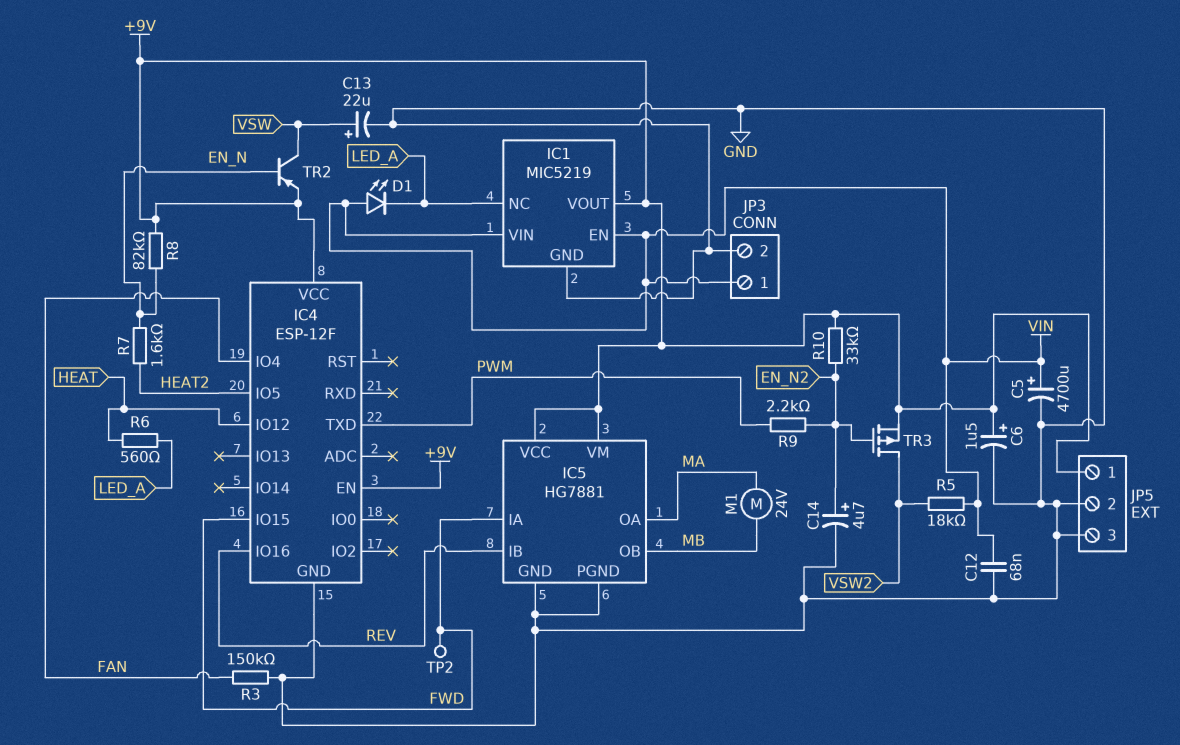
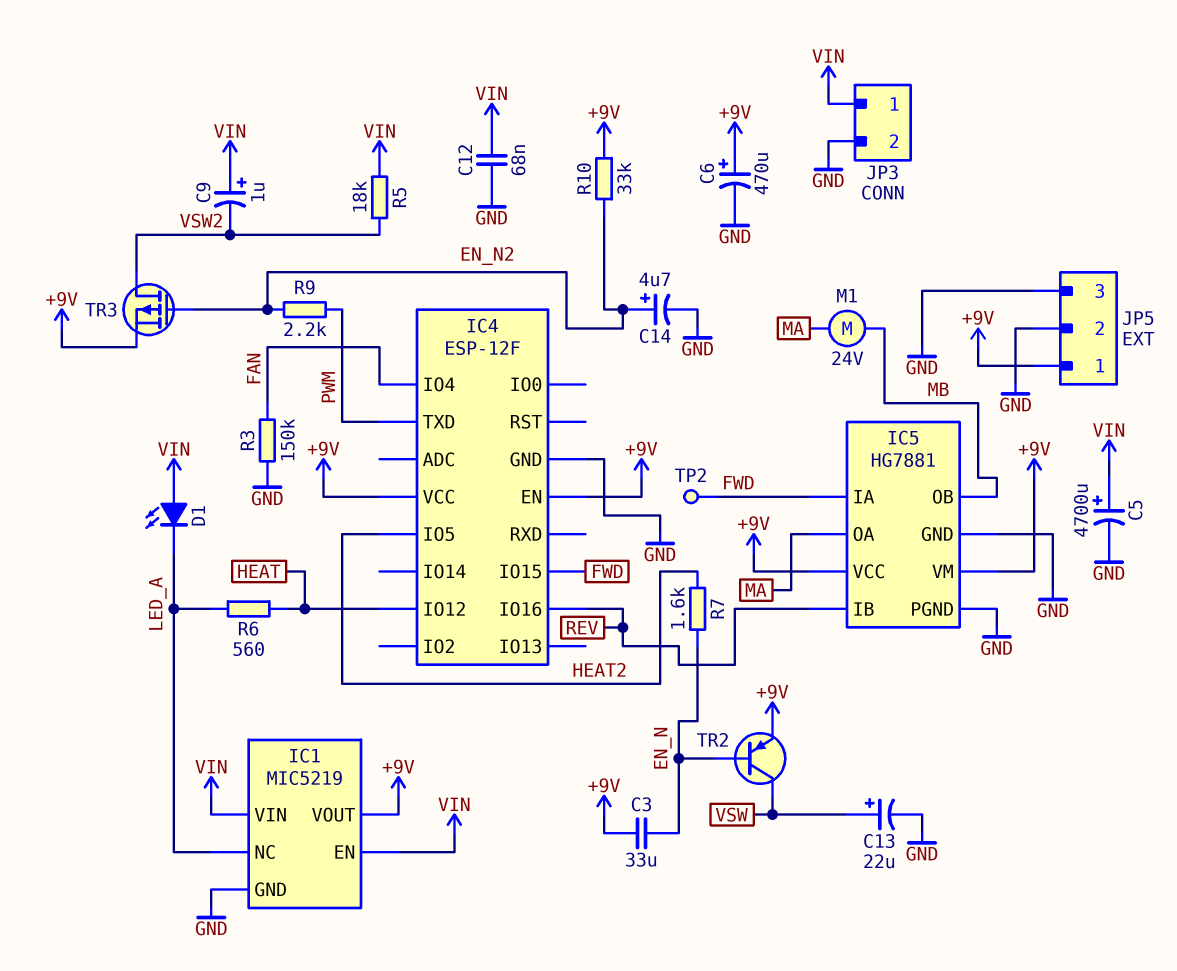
C3: none -> 33uF (+9V, EN_N)
C6: 1.5uF (plus +9V, minus GND) -> 470uF (plus +9V, minus GND)
C9: none -> 1uF (plus VIN, minus VSW2)
R8: 82k (+9V, EN_N) -> none

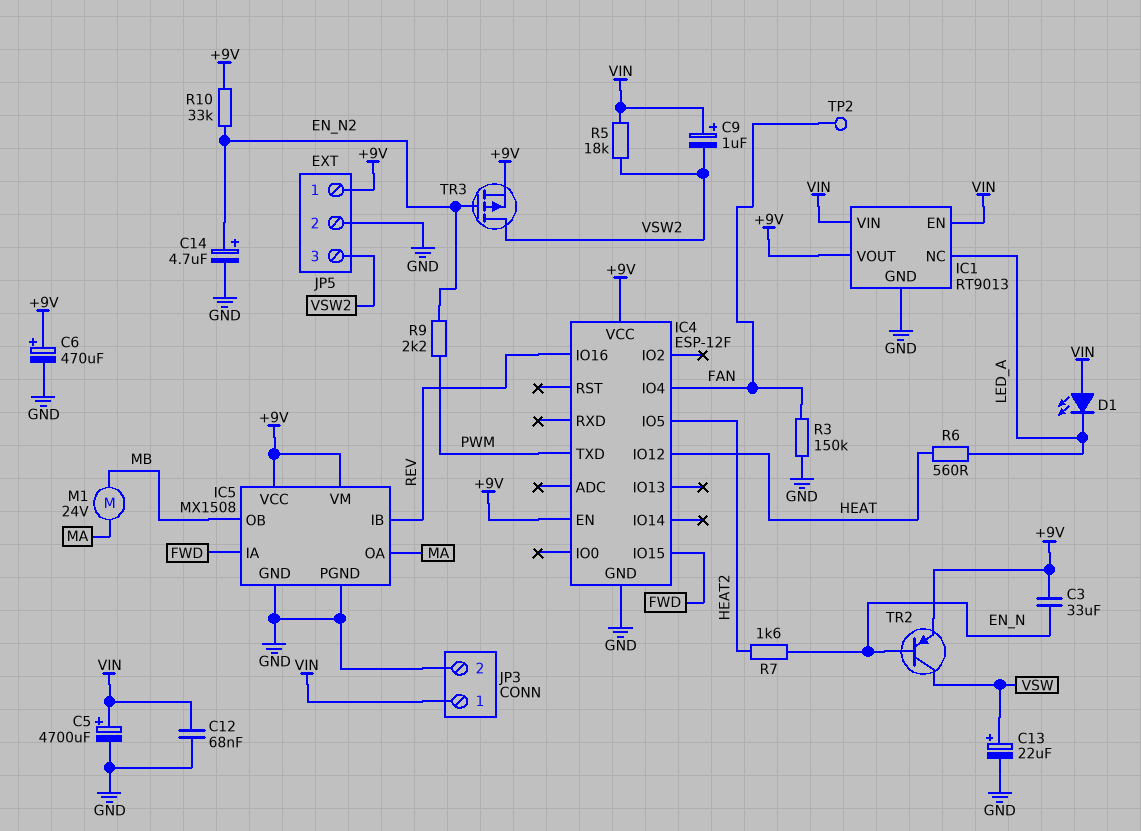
IC1: MIC5219 -> RT9013
IC5: HG7881 -> MX1508
JP5 pin 3: GND -> VSW2
TP2: test point (FWD) -> test point (FAN)

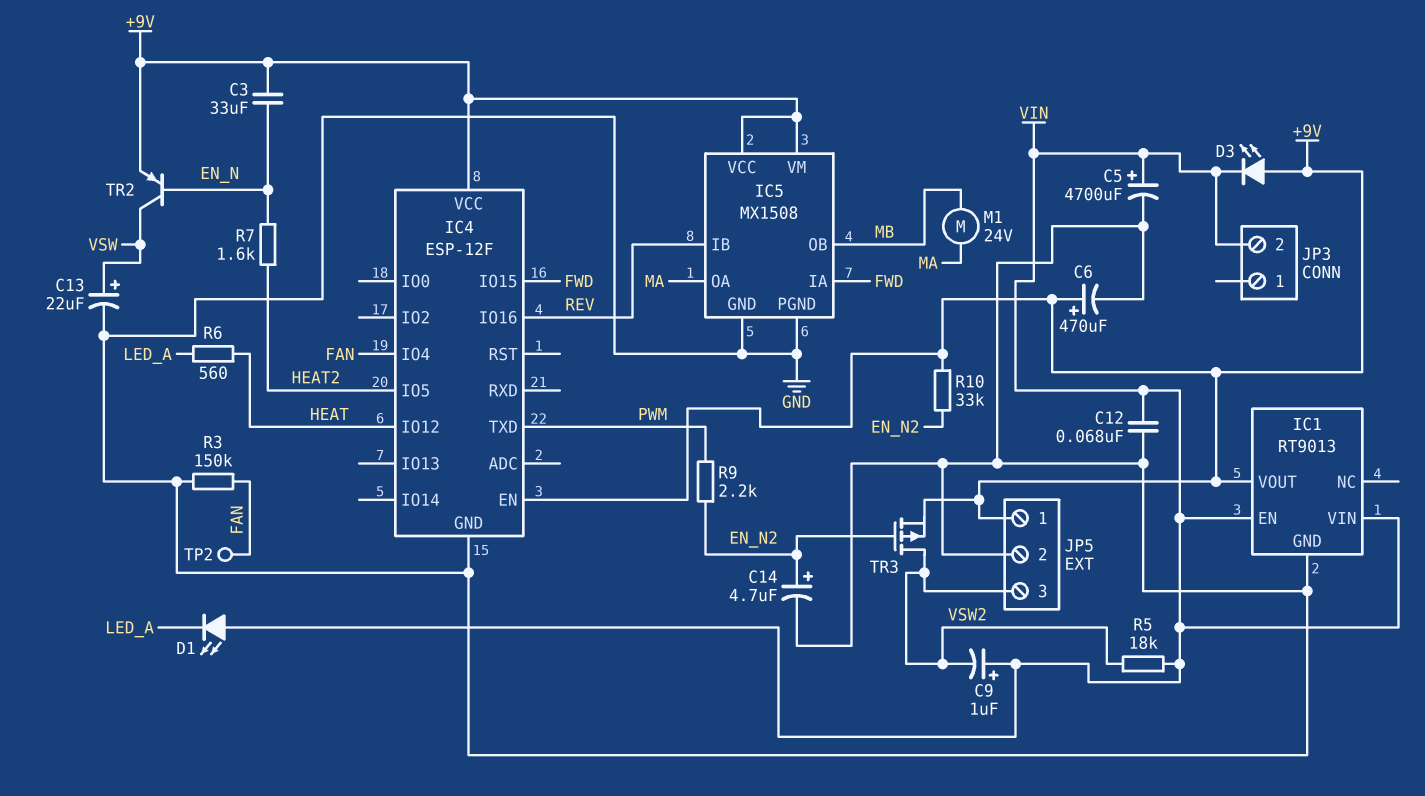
D3: none -> LED (A +9V, K VIN)
IC1 pin NC: LED_A -> none
JP3 pin 1: VIN -> none
JP3 pin 2: GND -> VIN

